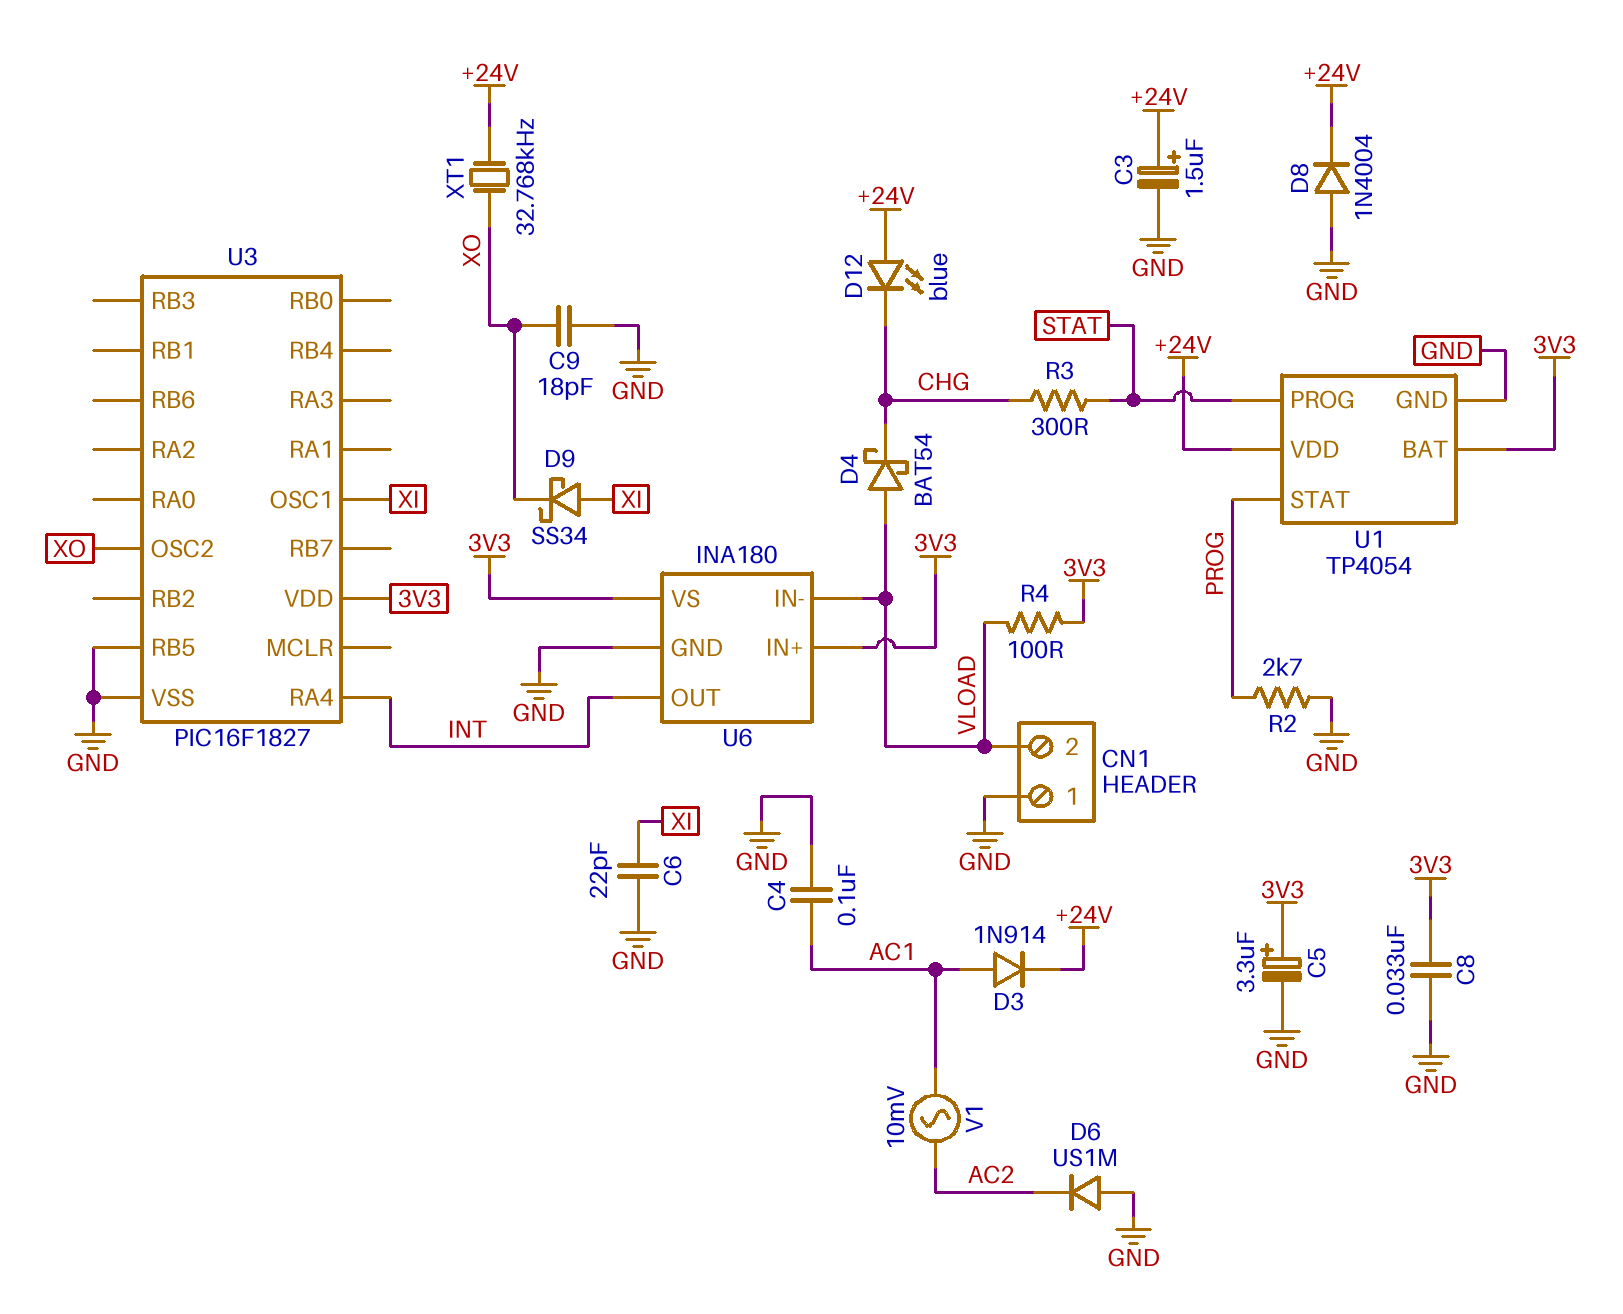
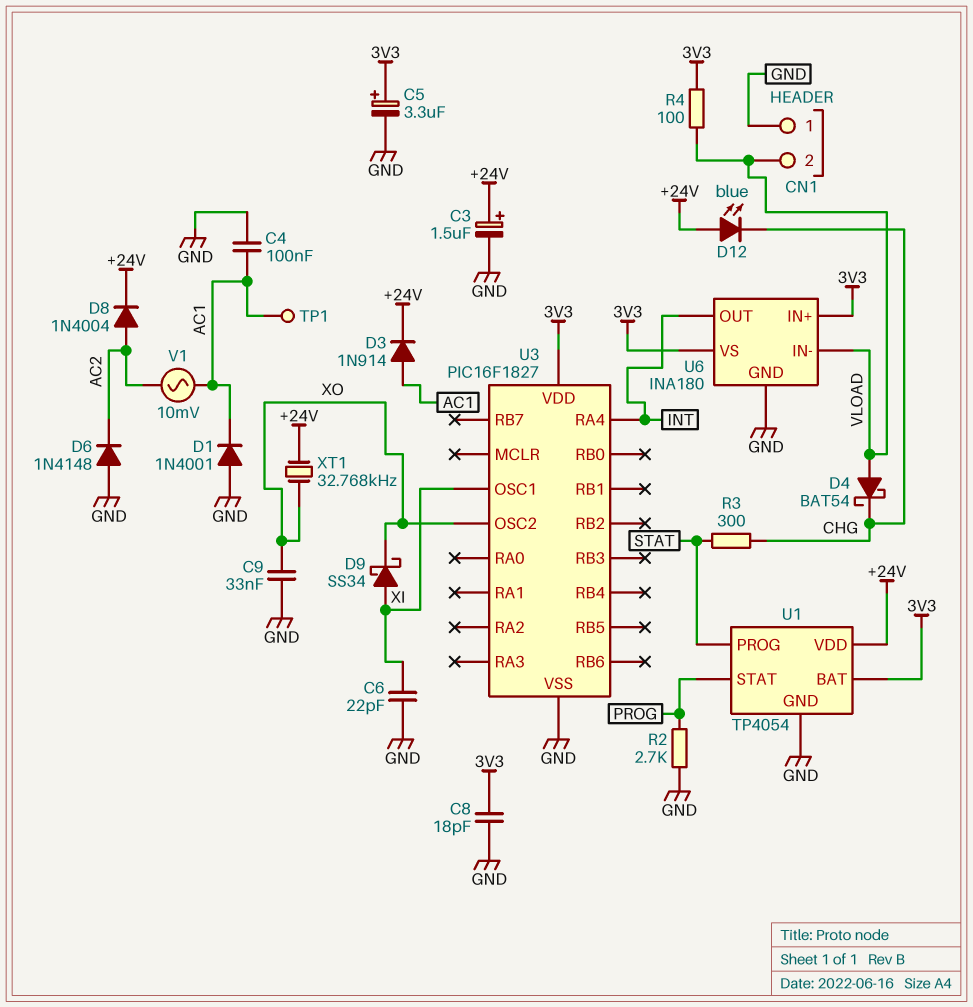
C8: 33nF (3V3, GND) -> 18pF (3V3, GND)
C9: 18pF (GND, XO) -> 33nF (GND, XO)
D1: none -> diode 1N4001 (A GND, K AC1)
D6: diode US1M (A GND, K AC2) -> diode 1N4148 (A GND, K AC2)
D8: diode 1N4004 (A GND, K +24V) -> diode 1N4004 (A AC2, K +24V)
TP1: none -> test point (AC1)
U3 pin RB5: GND -> none

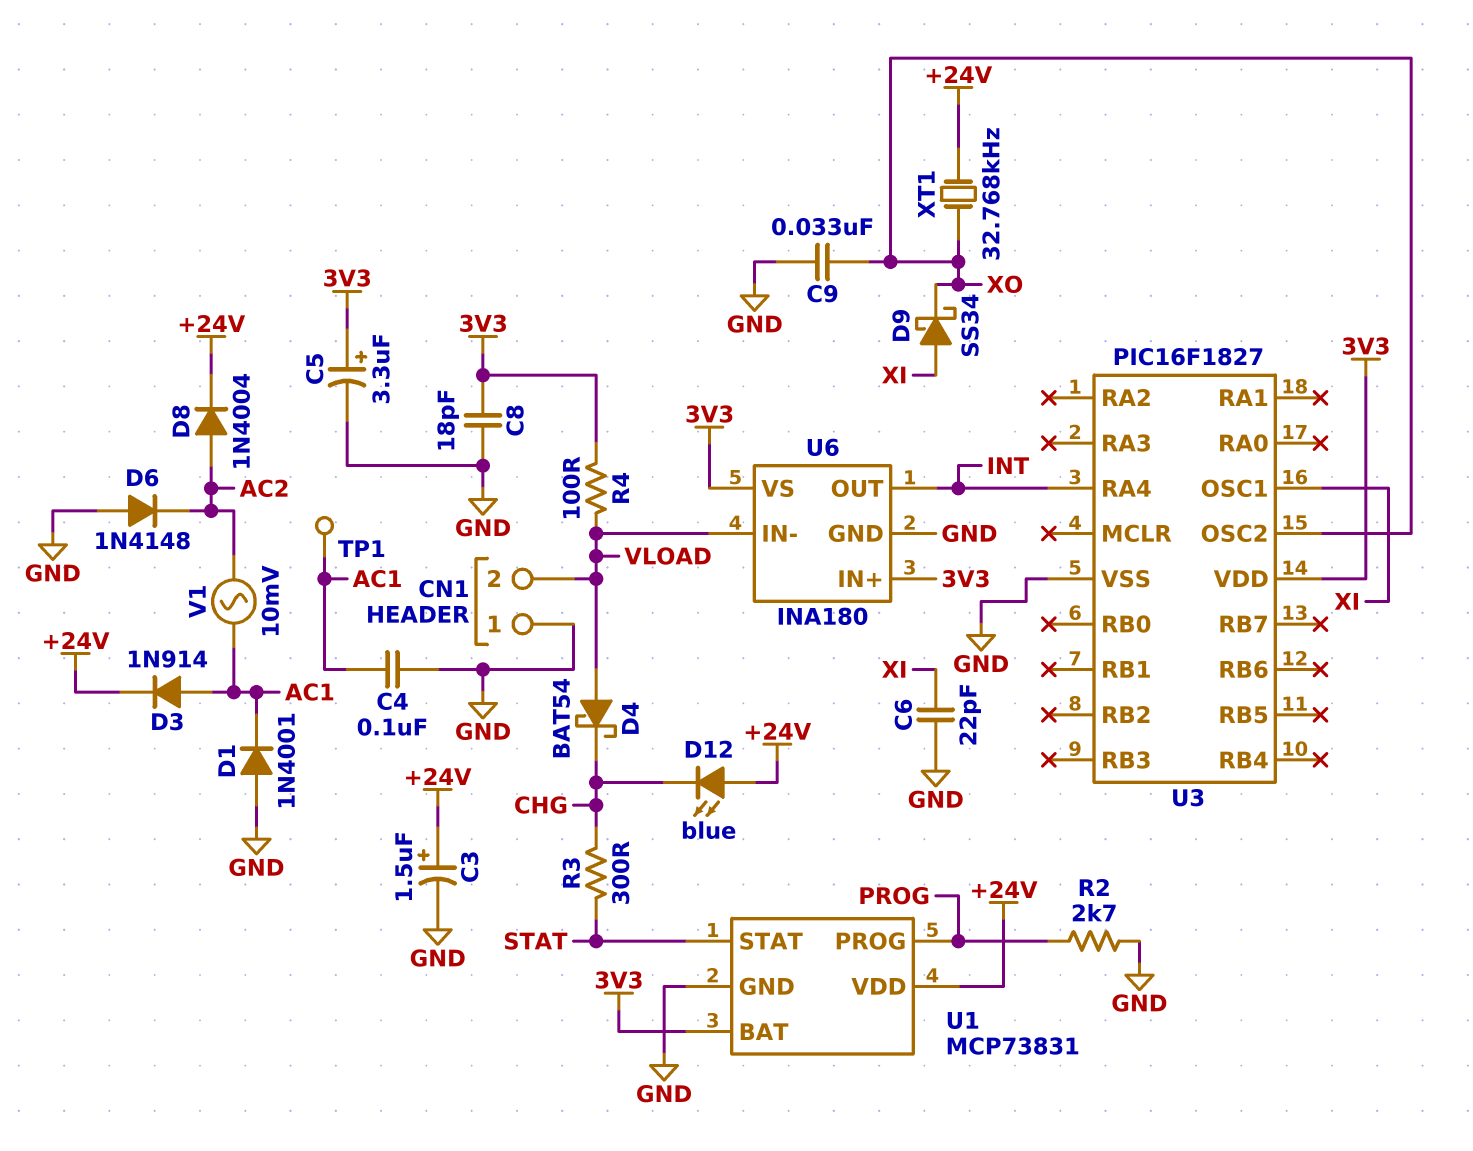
U1: TP4054 -> MCP73831
U1 pin PROG: STAT -> PROG
U1 pin STAT: PROG -> STAT

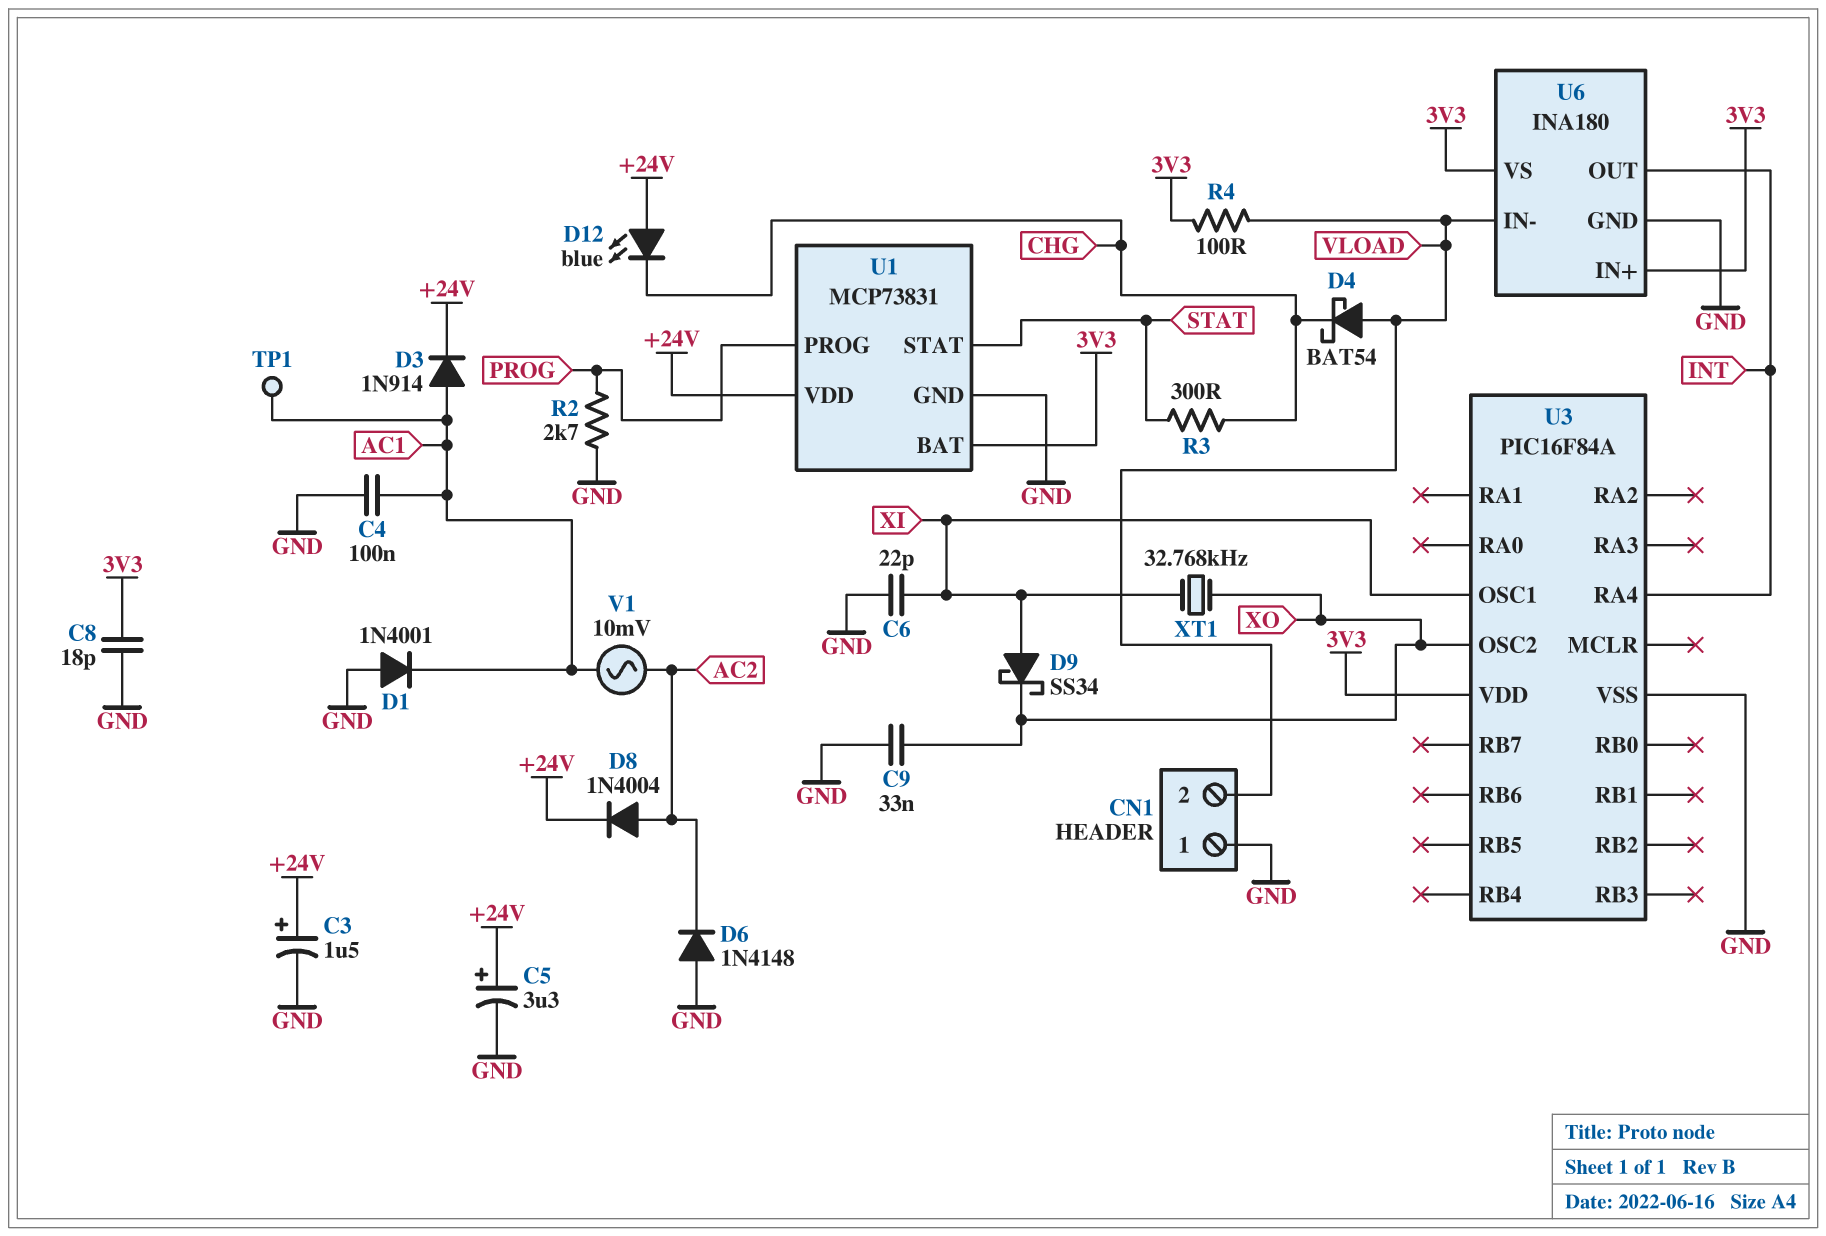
C5: 3.3uF (plus 3V3, minus GND) -> 3.3uF (plus +24V, minus GND)
U3: PIC16F1827 -> PIC16F84A
XT1: 32.768kHz (+24V, XO) -> 32.768kHz (XI, XO)

